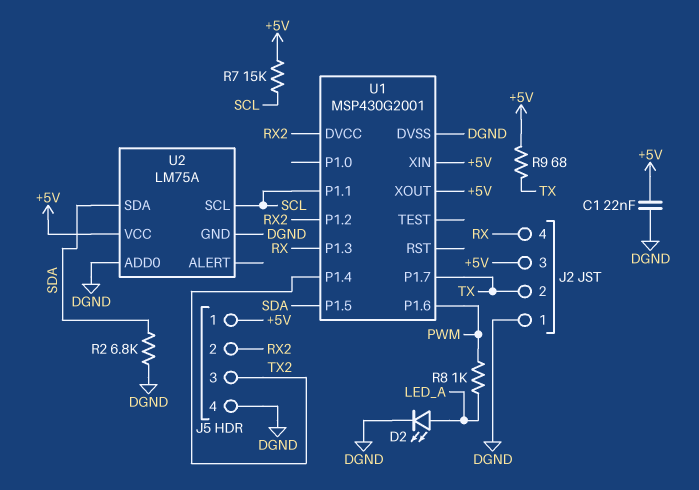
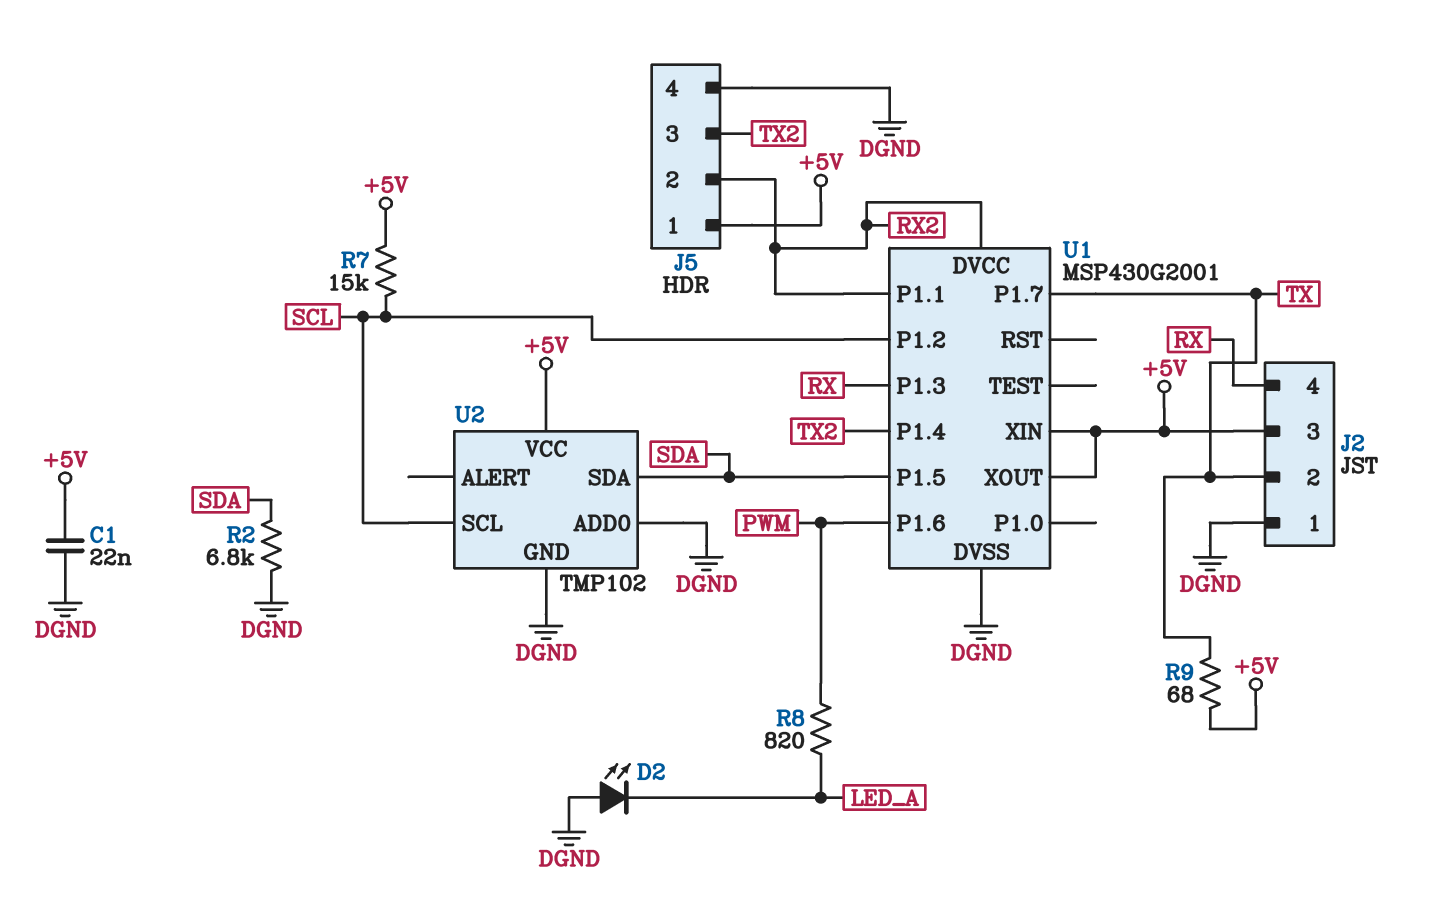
D2: LED (A LED_A, K DGND) -> LED (A DGND, K LED_A)
R8: 1k (LED_A, PWM) -> 820 (LED_A, PWM)
U1 pin P1.1: SCL -> RX2
U1 pin P1.2: RX2 -> SCL
U2: LM75A -> TMP102

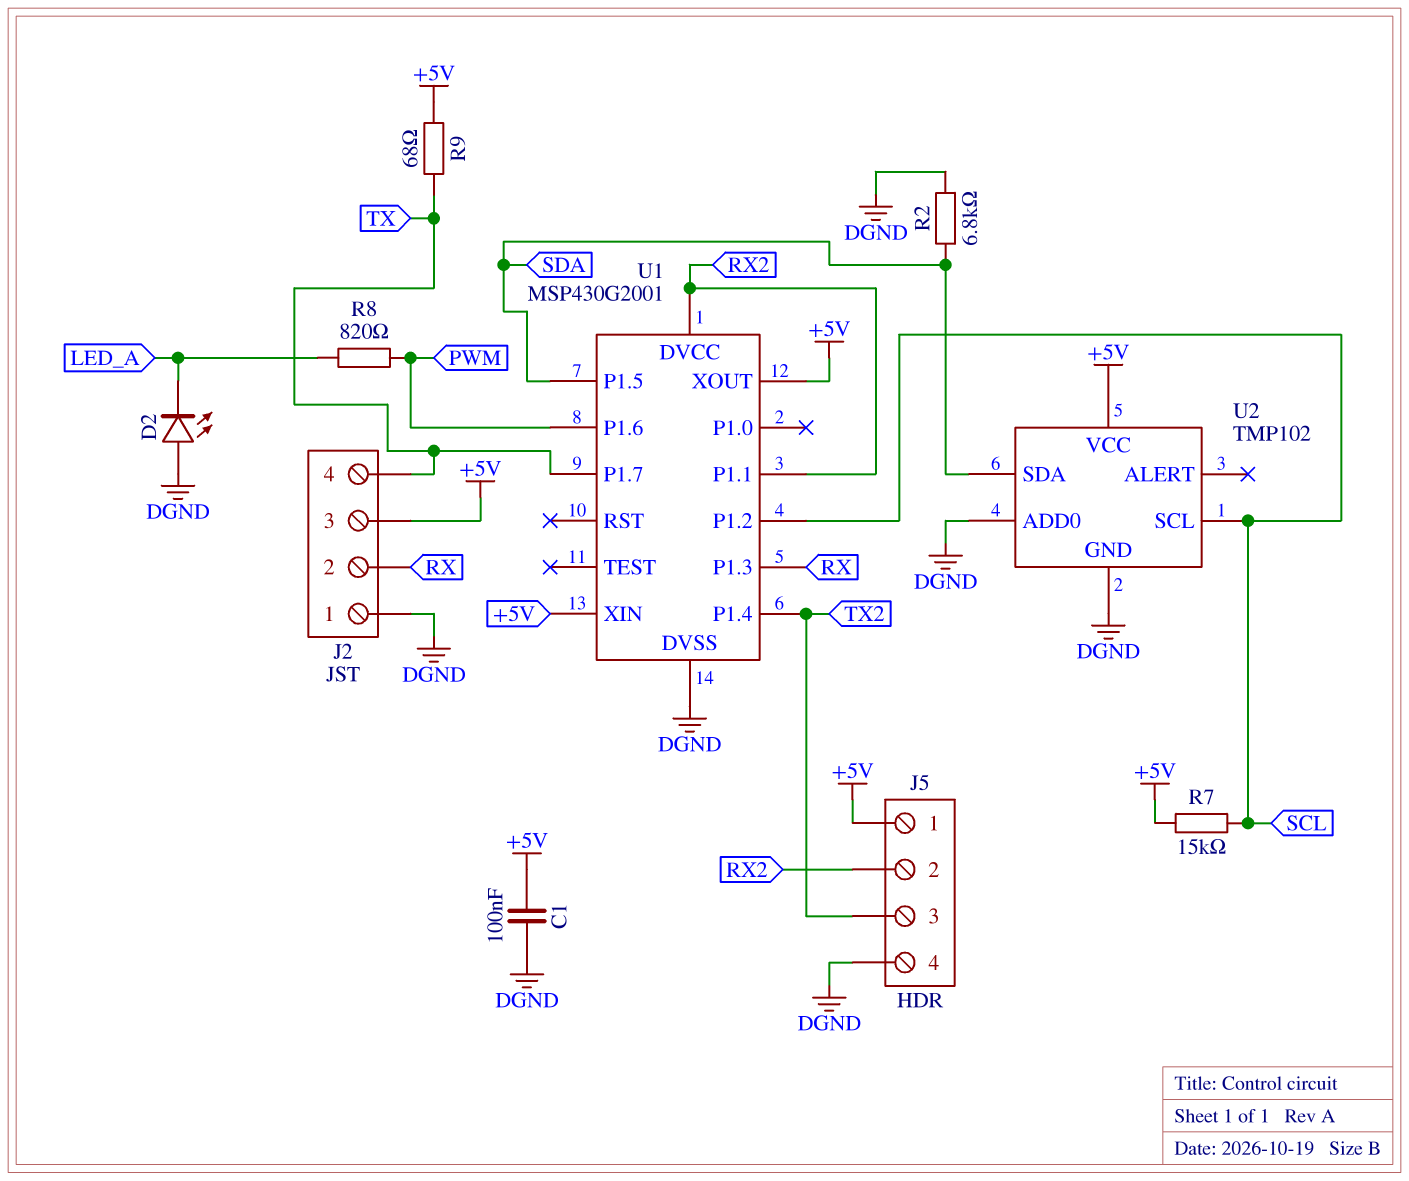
C1: 22nF (+5V, DGND) -> 100nF (+5V, DGND)
J2 pin 2: TX -> RX
J2 pin 4: RX -> TX

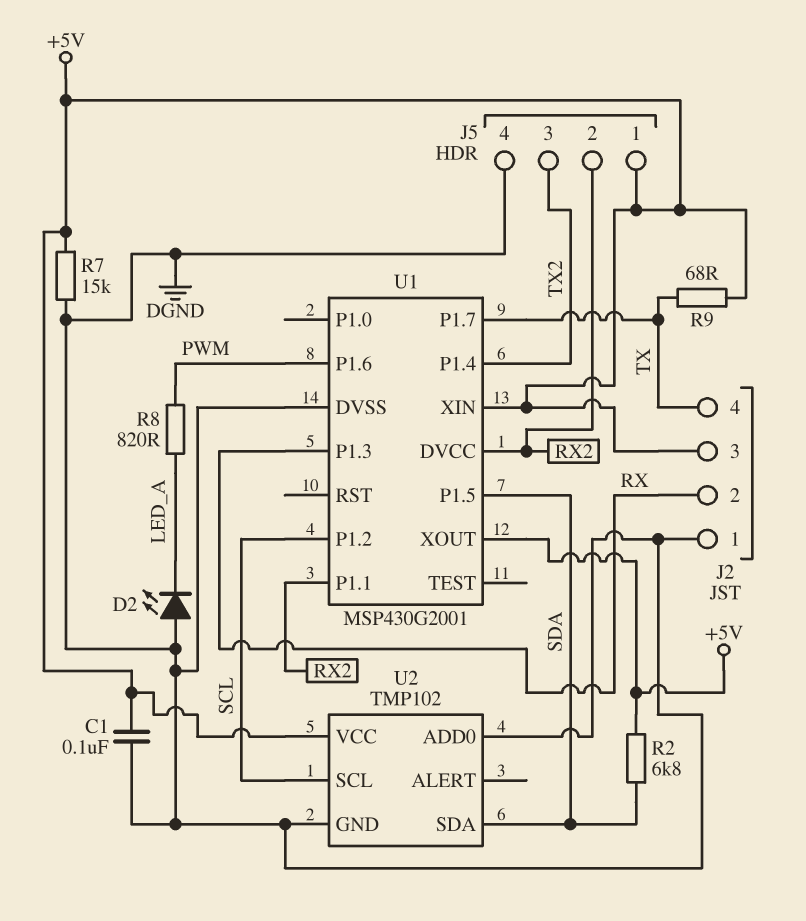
R2: 6.8k (DGND, SDA) -> 6.8k (+5V, SDA)
R7: 15k (+5V, SCL) -> 15k (+5V, DGND)

